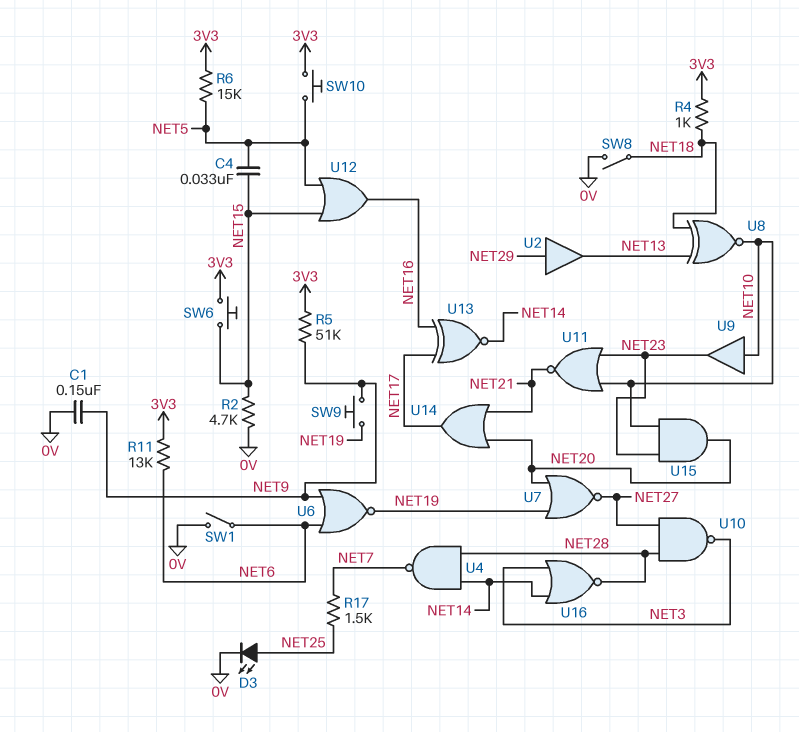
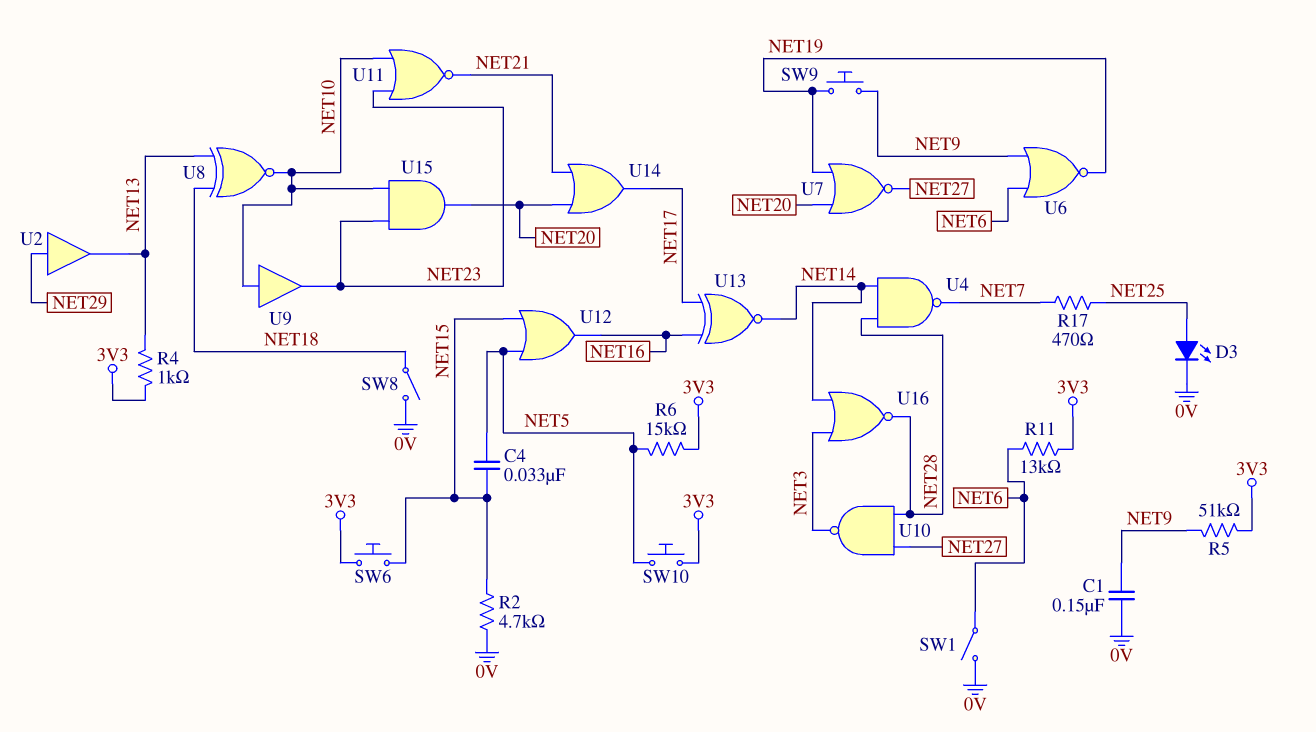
R4: 1k (3V3, NET18) -> 1k (3V3, NET13)
R17: 1.5k (NET7, NET25) -> 470 (NET7, NET25)

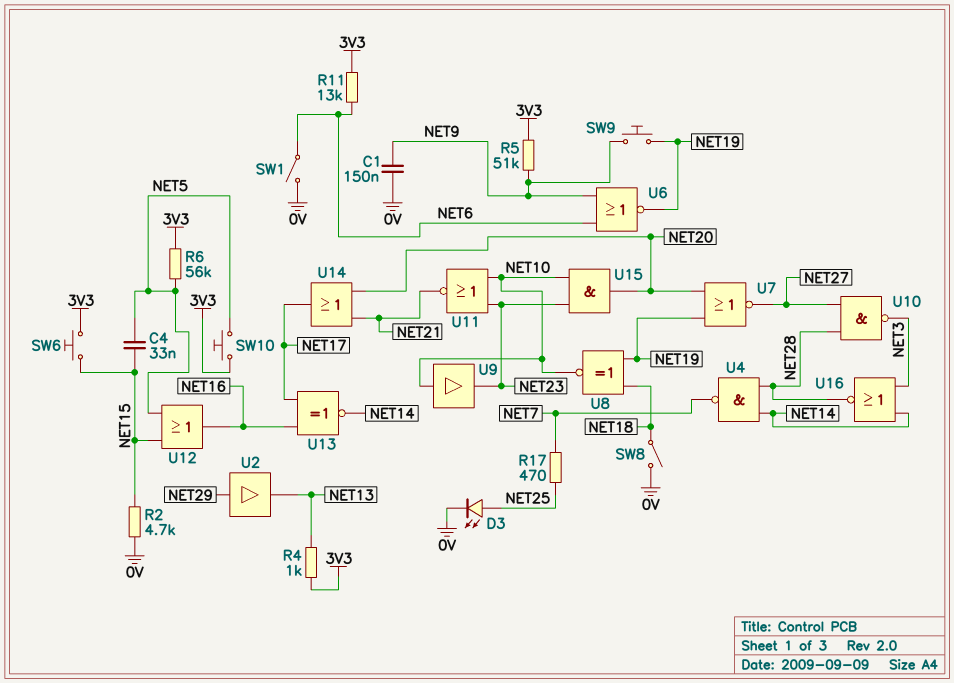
R6: 15k (3V3, NET5) -> 56k (3V3, NET5)
U8: XNOR (in NET13, in NET18, out NET10) -> XNOR (in NET18, in NET19, out NET10)

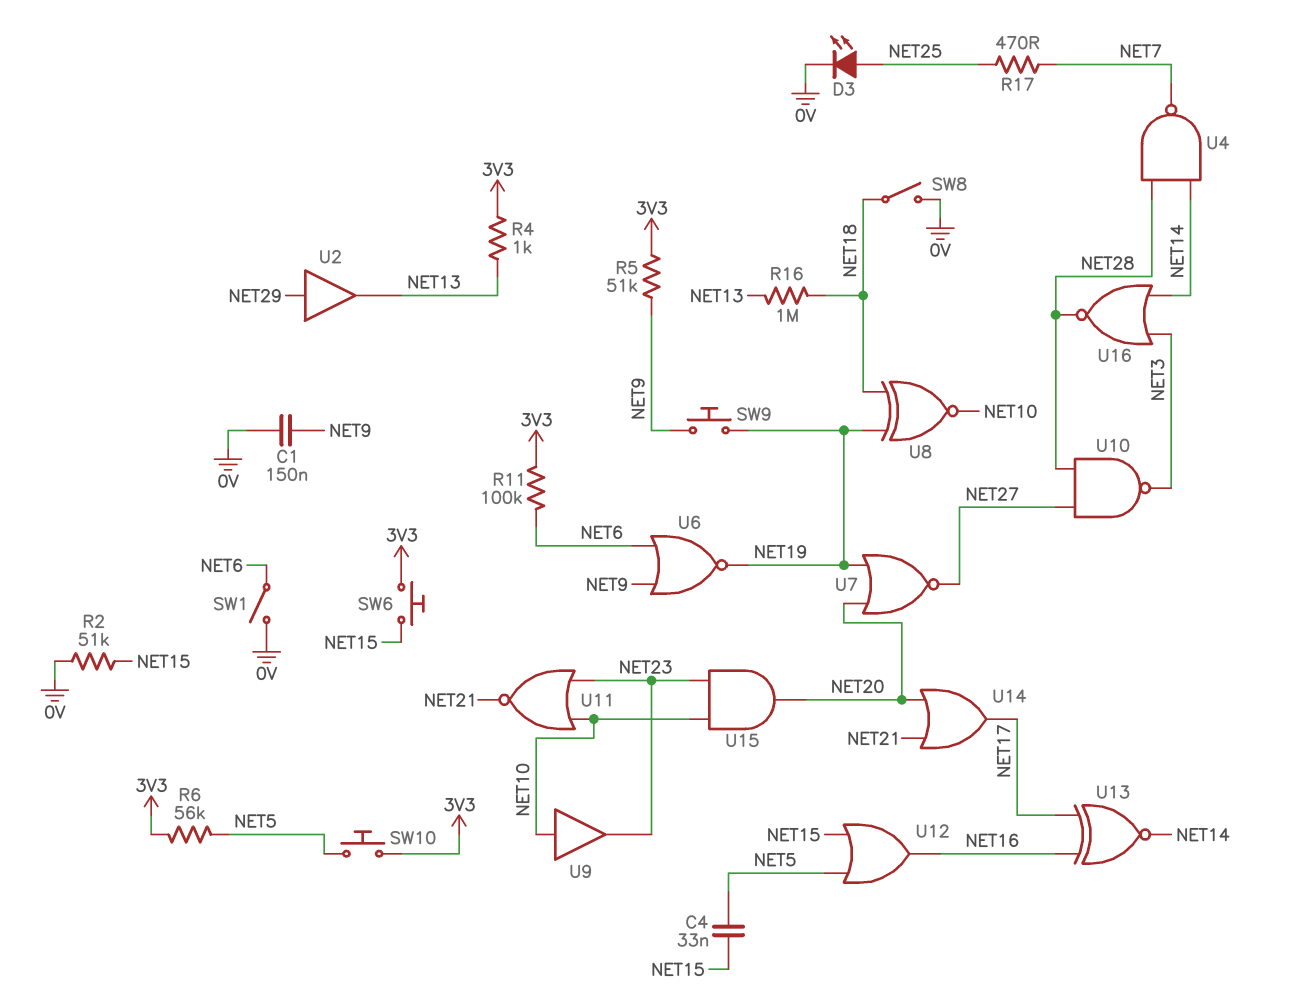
R2: 4.7k (0V, NET15) -> 51k (0V, NET15)
R11: 13k (3V3, NET6) -> 100k (3V3, NET6)
R16: none -> 1M (NET13, NET18)

